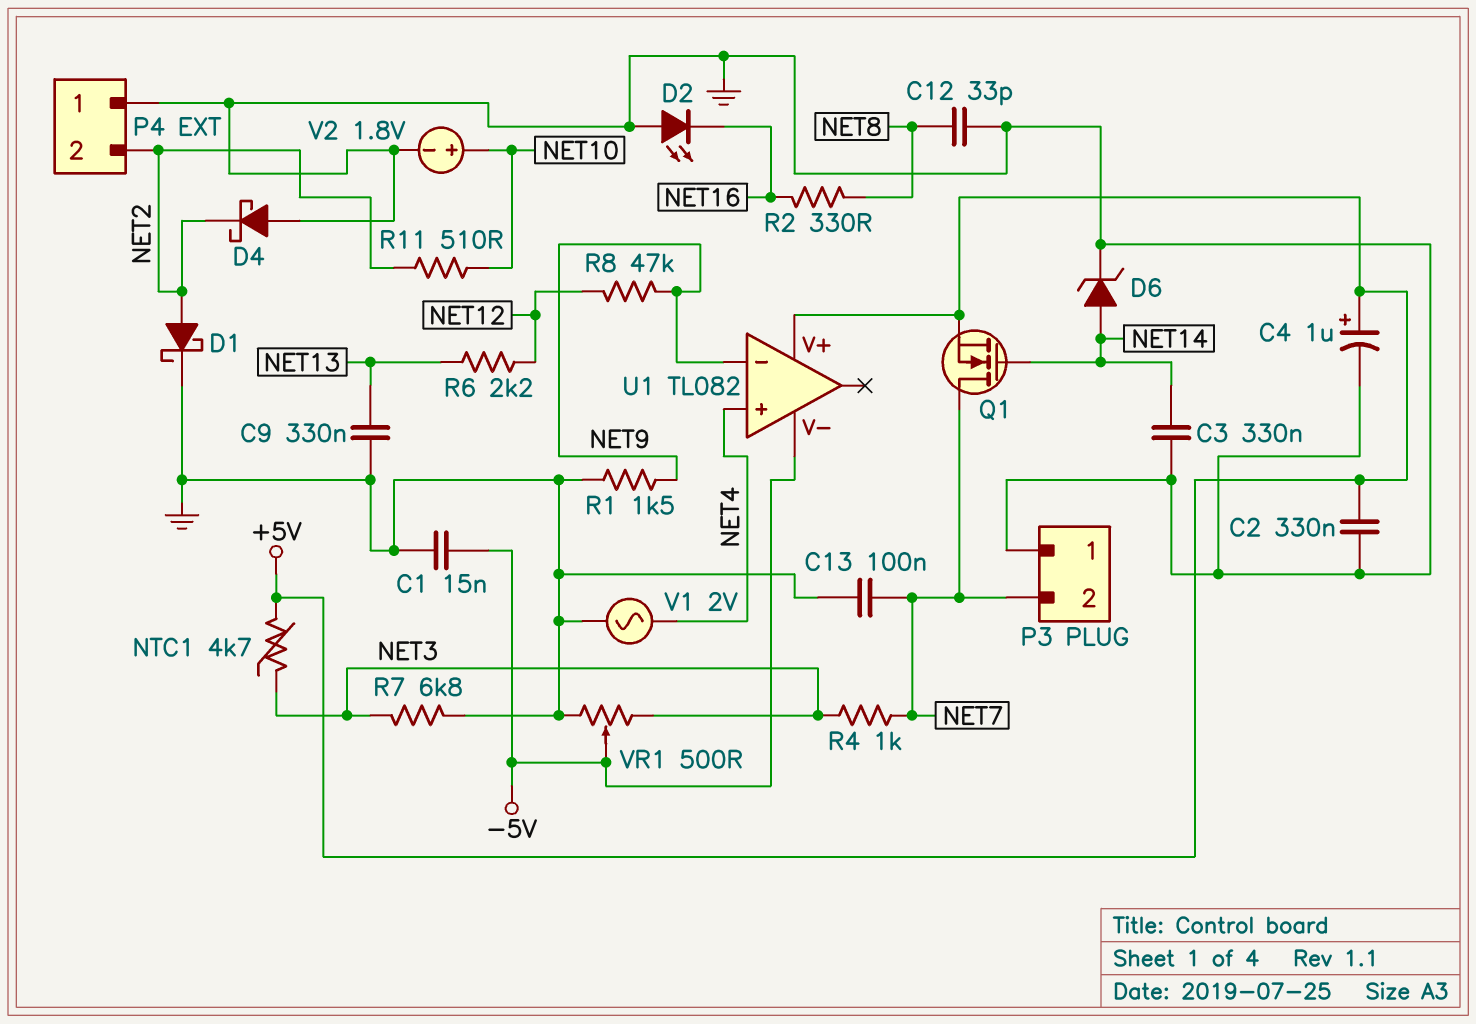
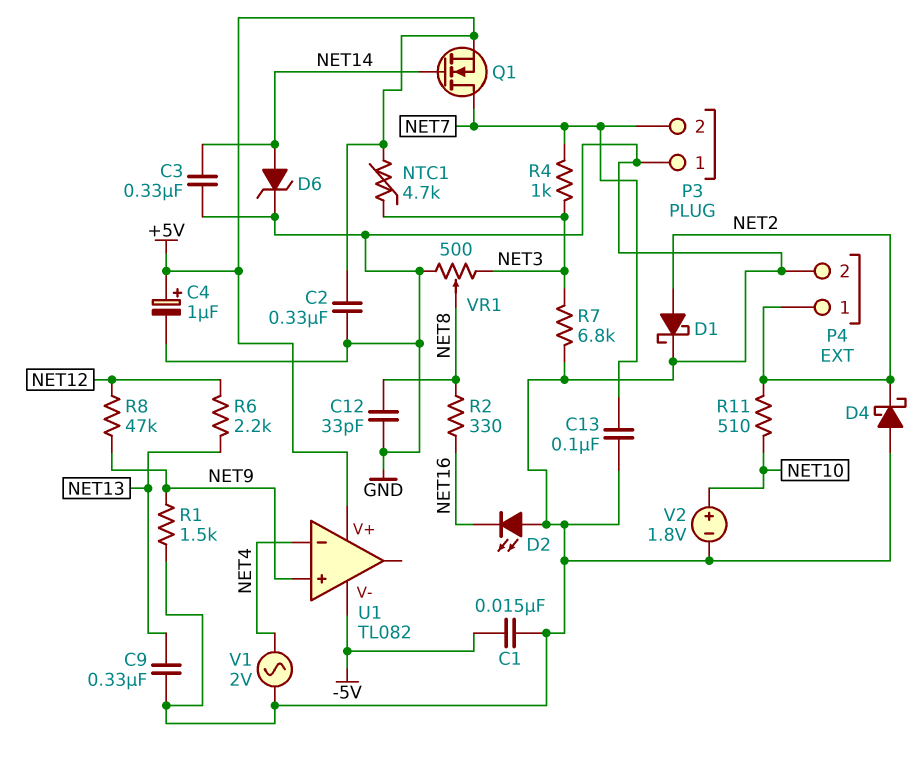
P4 pin 1: GND -> NET2
P4 pin 2: NET2 -> GND
U1 pin in+: NET4 -> NET9
U1 pin in-: NET9 -> NET4
VR1: 500 (GND, NET3, wiper -5V) -> 500 (GND, NET3, wiper NET8)

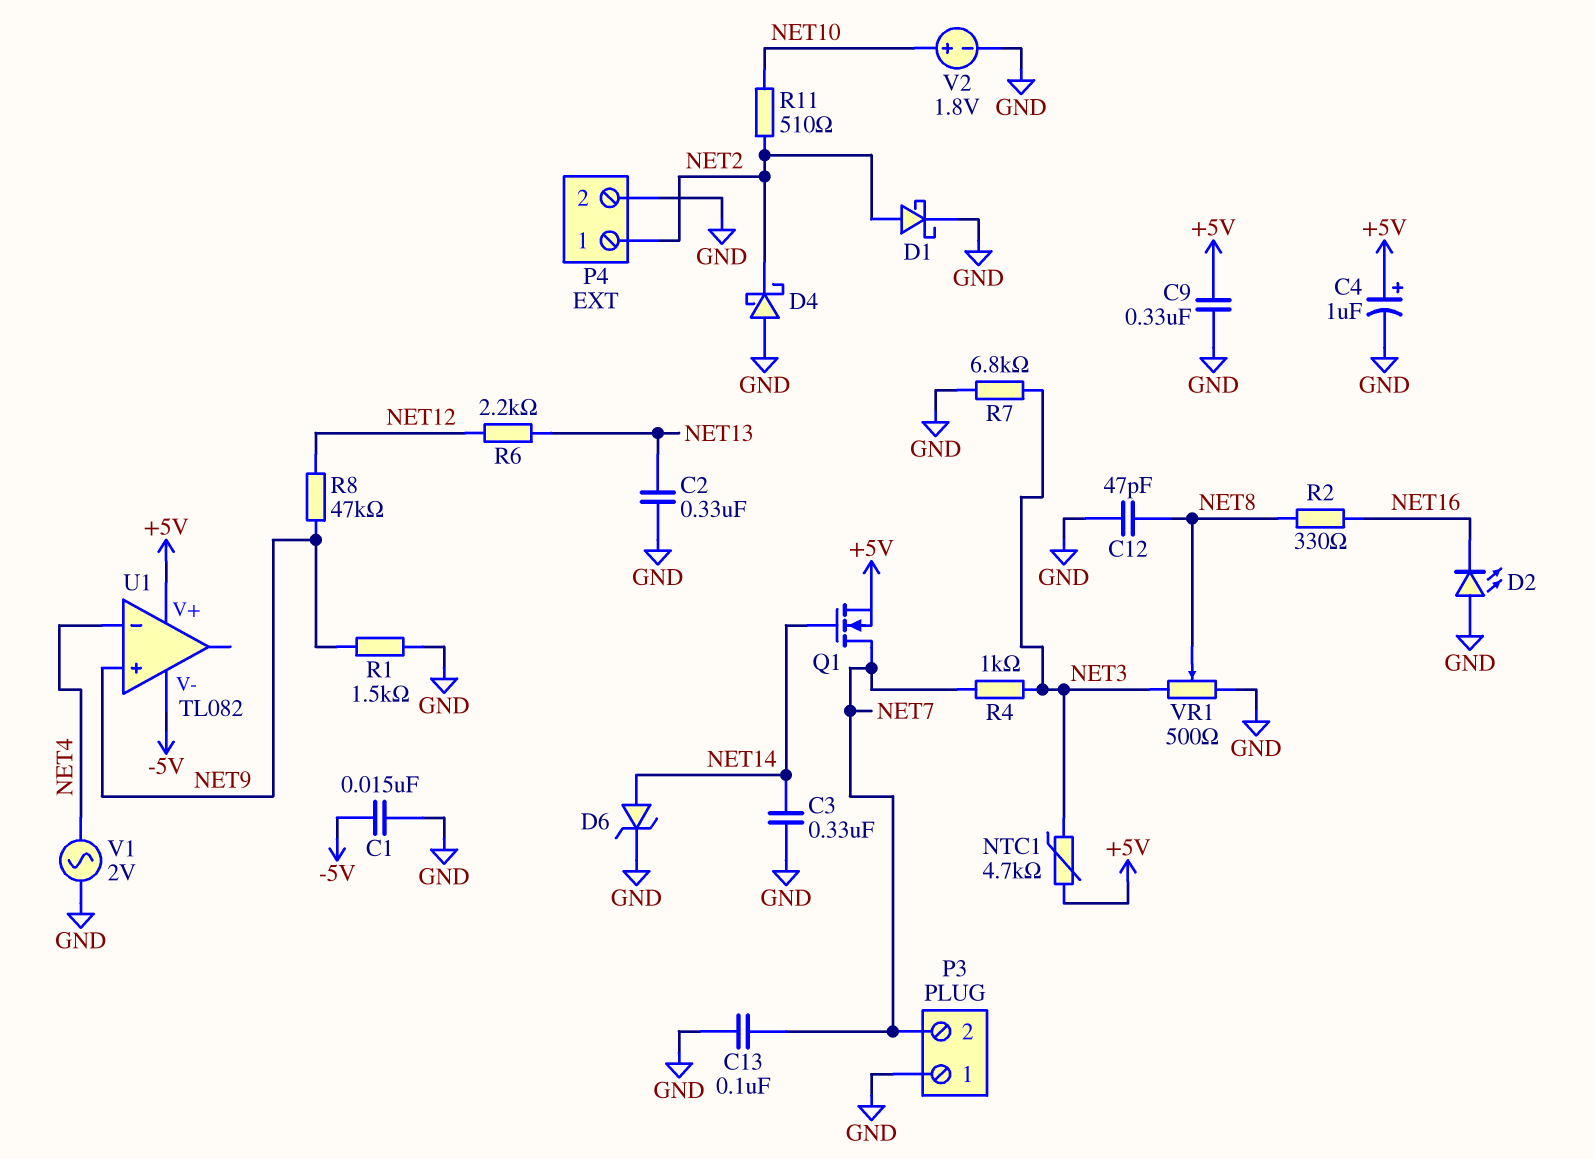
C2: 330nF (+5V, GND) -> 330nF (GND, NET13)
C9: 330nF (GND, NET13) -> 330nF (+5V, GND)
C12: 33pF (GND, NET8) -> 47pF (GND, NET8)

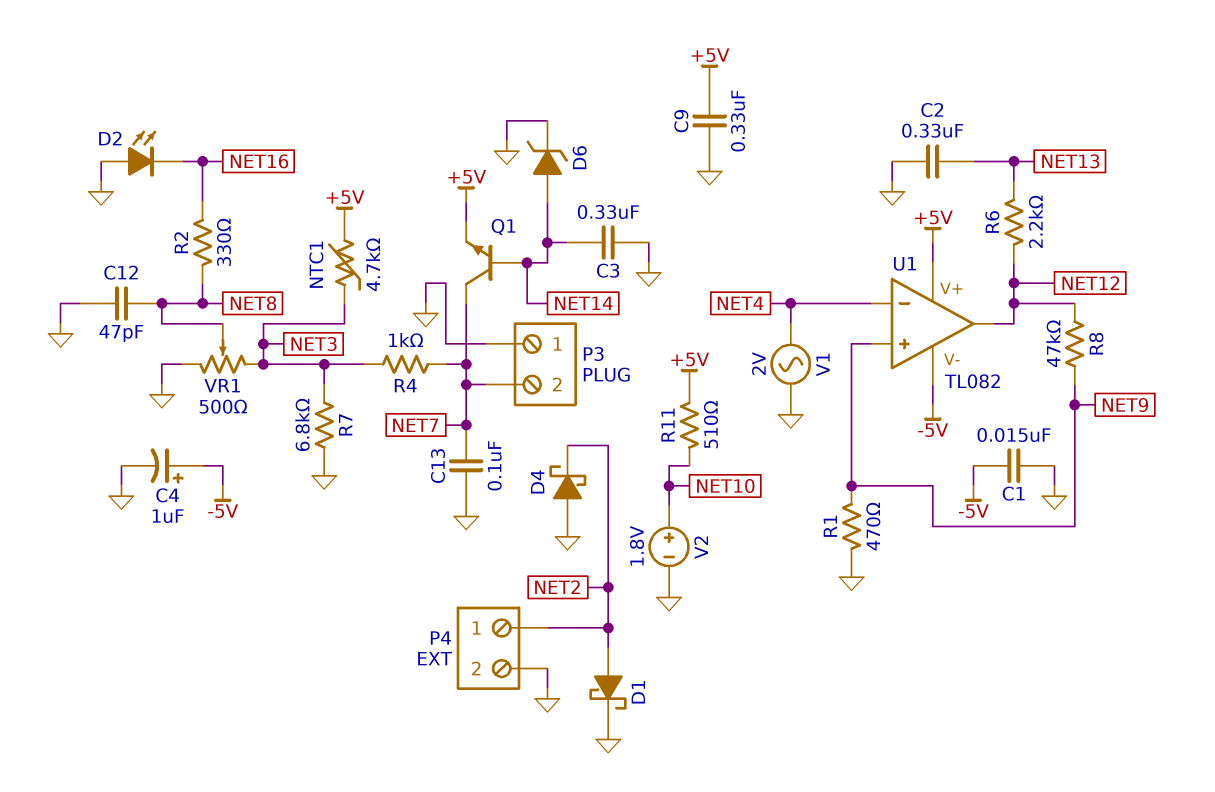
C4: 1uF (plus +5V, minus GND) -> 1uF (plus -5V, minus GND)
Q1: NMOS (G NET14, D NET7, S +5V) -> NPN (B NET14, C NET7, E +5V)
R1: 1.5k (GND, NET9) -> 470 (GND, NET9)
R11: 510 (NET2, NET10) -> 510 (+5V, NET10)
U1 pin out: none -> NET12

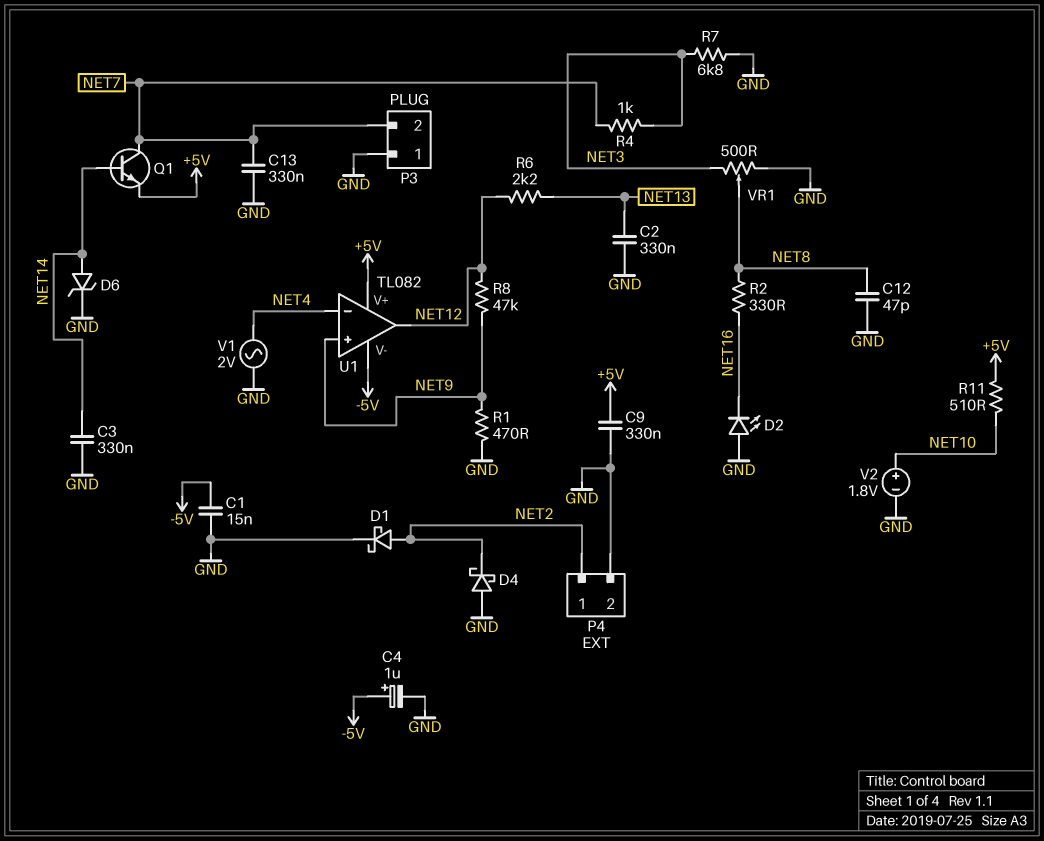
C13: 100nF (GND, NET7) -> 330nF (GND, NET7)
NTC1: 4.7k (+5V, NET3) -> none

